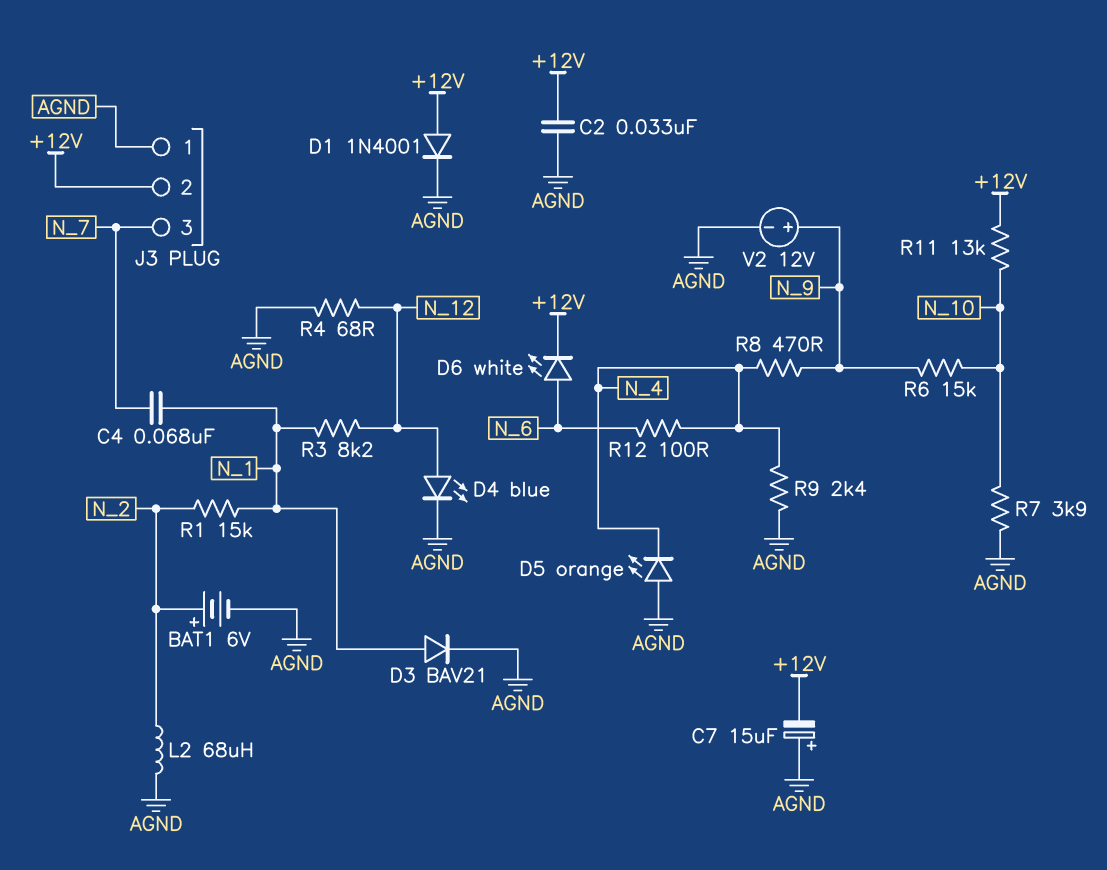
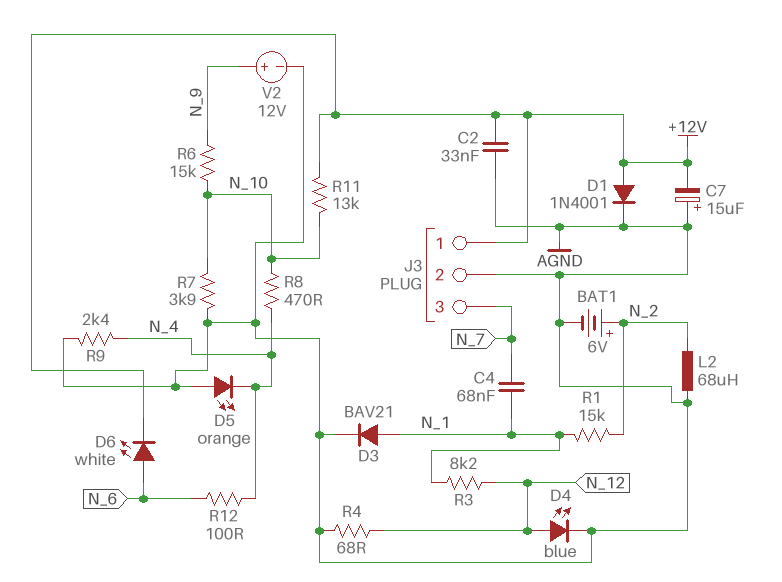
J3 pin 1: AGND -> +12V
J3 pin 2: +12V -> AGND
R8: 470 (N_4, N_9) -> 470 (N_4, N_10)

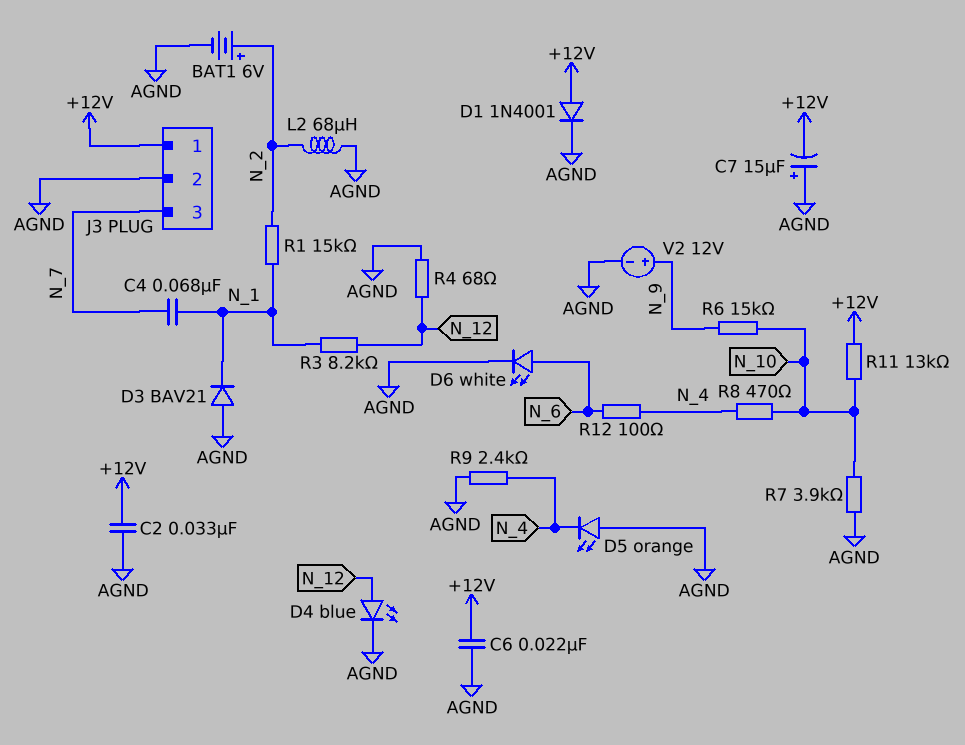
C6: none -> 22nF (+12V, AGND)
D3: diode BAV21 (A N_1, K AGND) -> diode BAV21 (A AGND, K N_1)
D6: LED white (A N_6, K +12V) -> LED white (A N_6, K AGND)

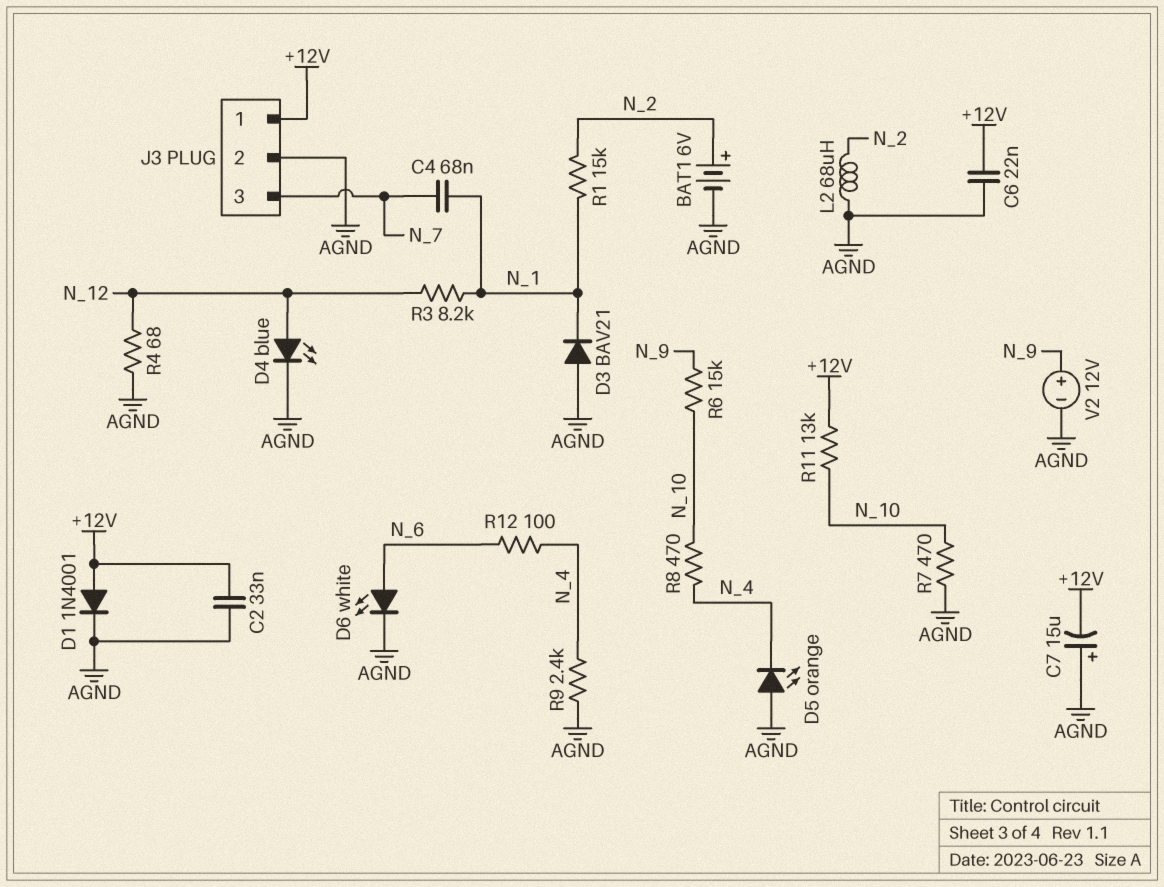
R7: 3.9k (AGND, N_10) -> 470 (AGND, N_10)

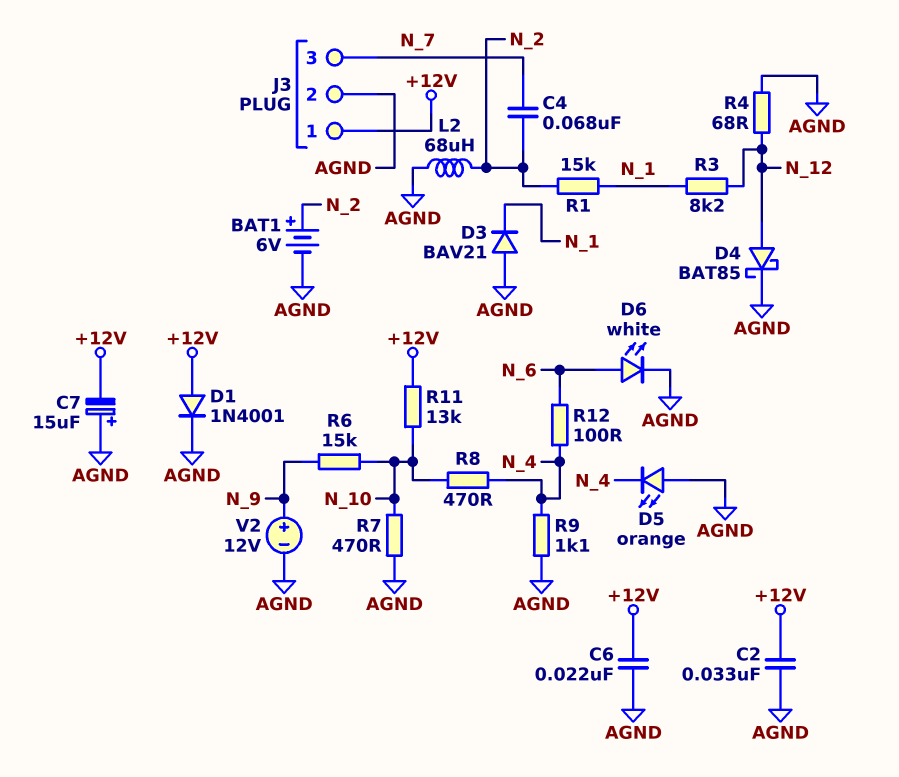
C4: 68nF (N_1, N_7) -> 68nF (N_2, N_7)
D4: LED blue (A N_12, K AGND) -> schottky BAT85 (A N_12, K AGND)
R9: 2.4k (AGND, N_4) -> 1.1k (AGND, N_4)

